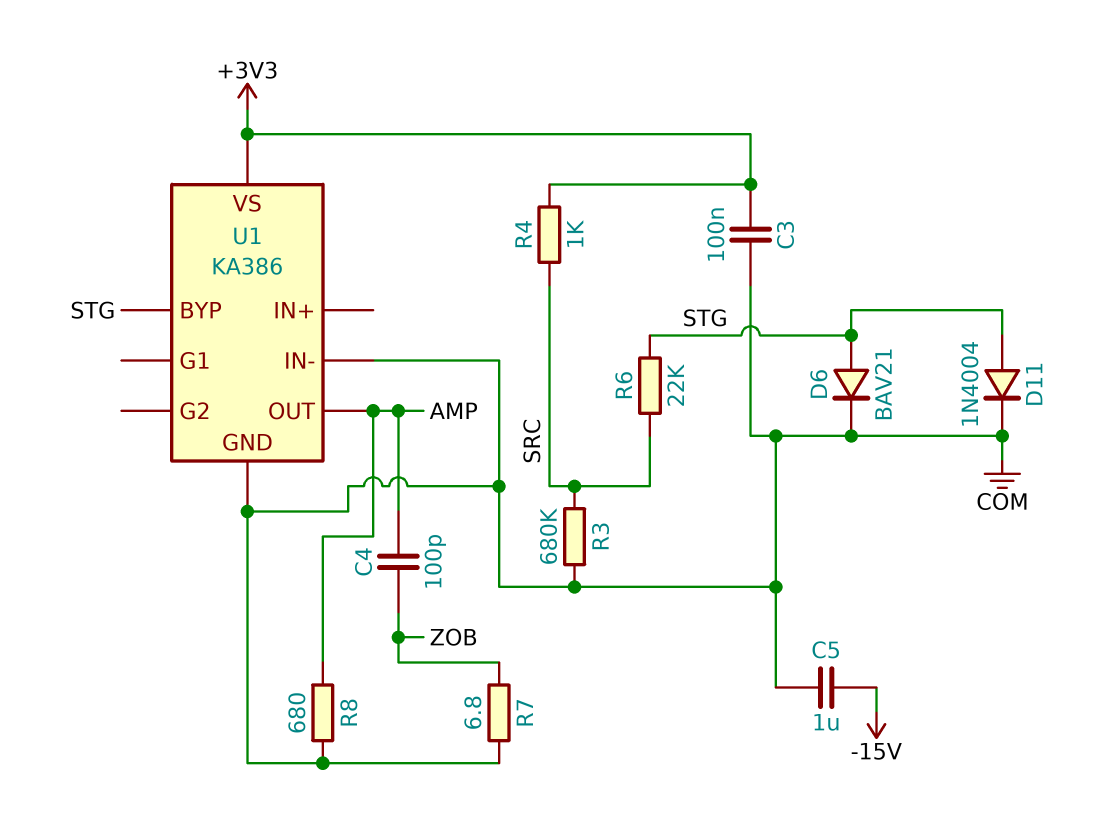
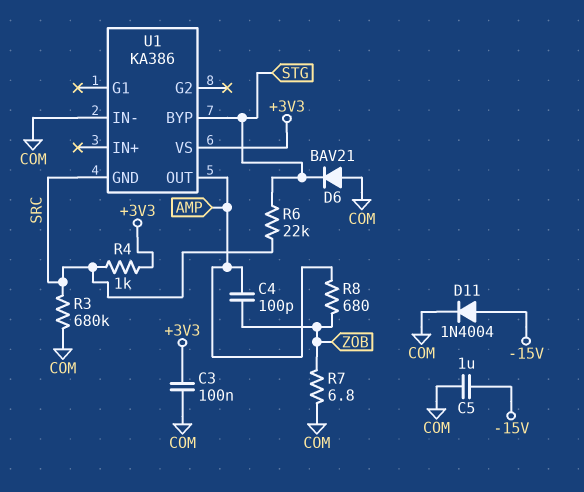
D6: diode BAV21 (A STG, K COM) -> diode BAV21 (A COM, K STG)
D11: diode 1N4004 (A STG, K COM) -> diode 1N4004 (A -15V, K COM)
R8: 680 (AMP, COM) -> 680 (AMP, ZOB)
U1 pin GND: COM -> SRC

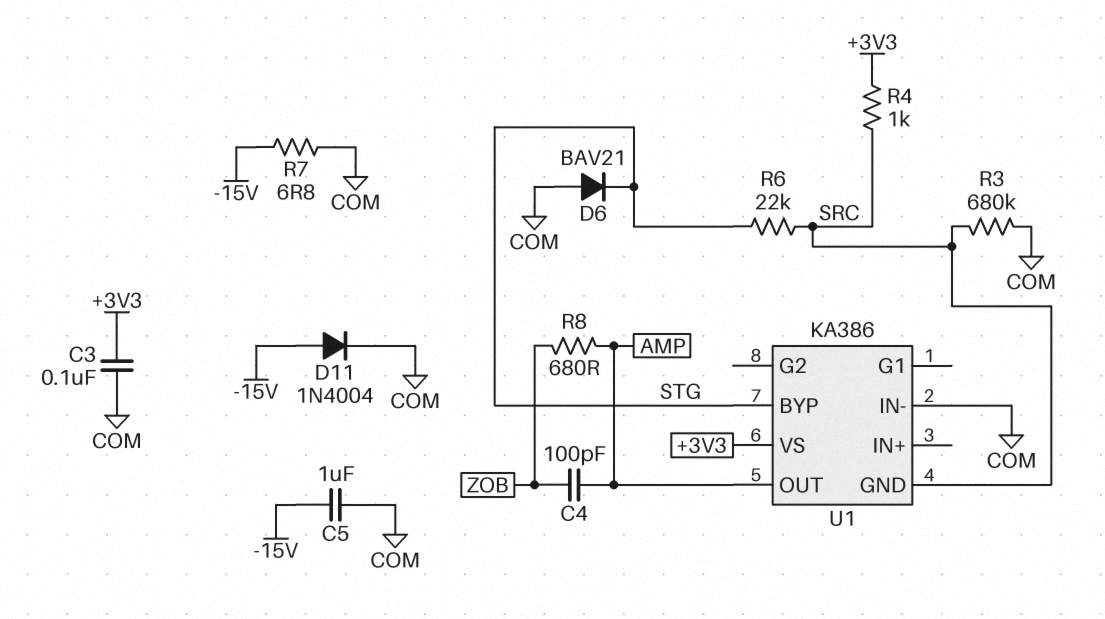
R7: 6.8 (COM, ZOB) -> 6.8 (-15V, COM)

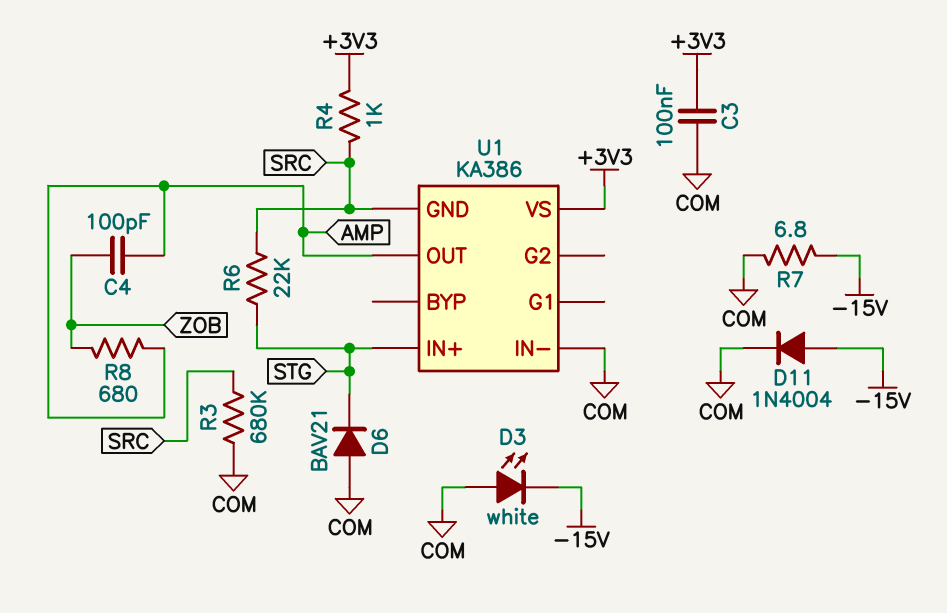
C5: 1uF (-15V, COM) -> none
D3: none -> LED white (A COM, K -15V)
U1 pin BYP: STG -> none
U1 pin IN+: none -> STG

